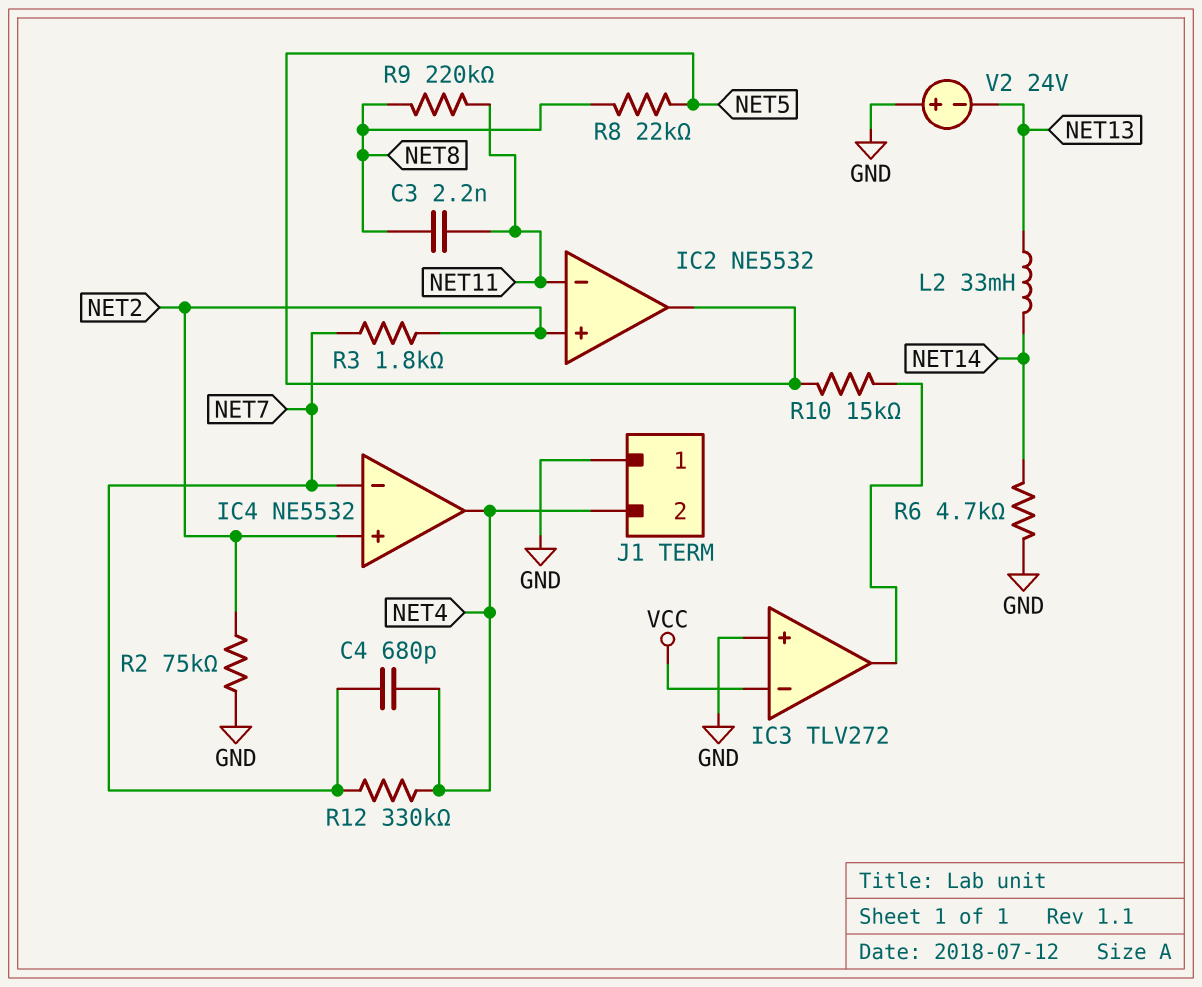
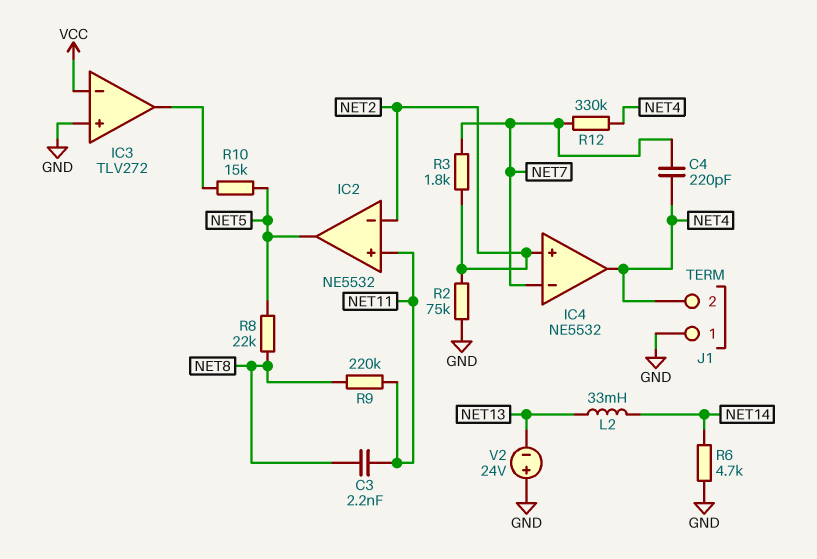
C4: 680pF (NET4, NET7) -> 220pF (NET4, NET7)
IC2 pin in+: NET2 -> NET11
IC2 pin in-: NET11 -> NET2

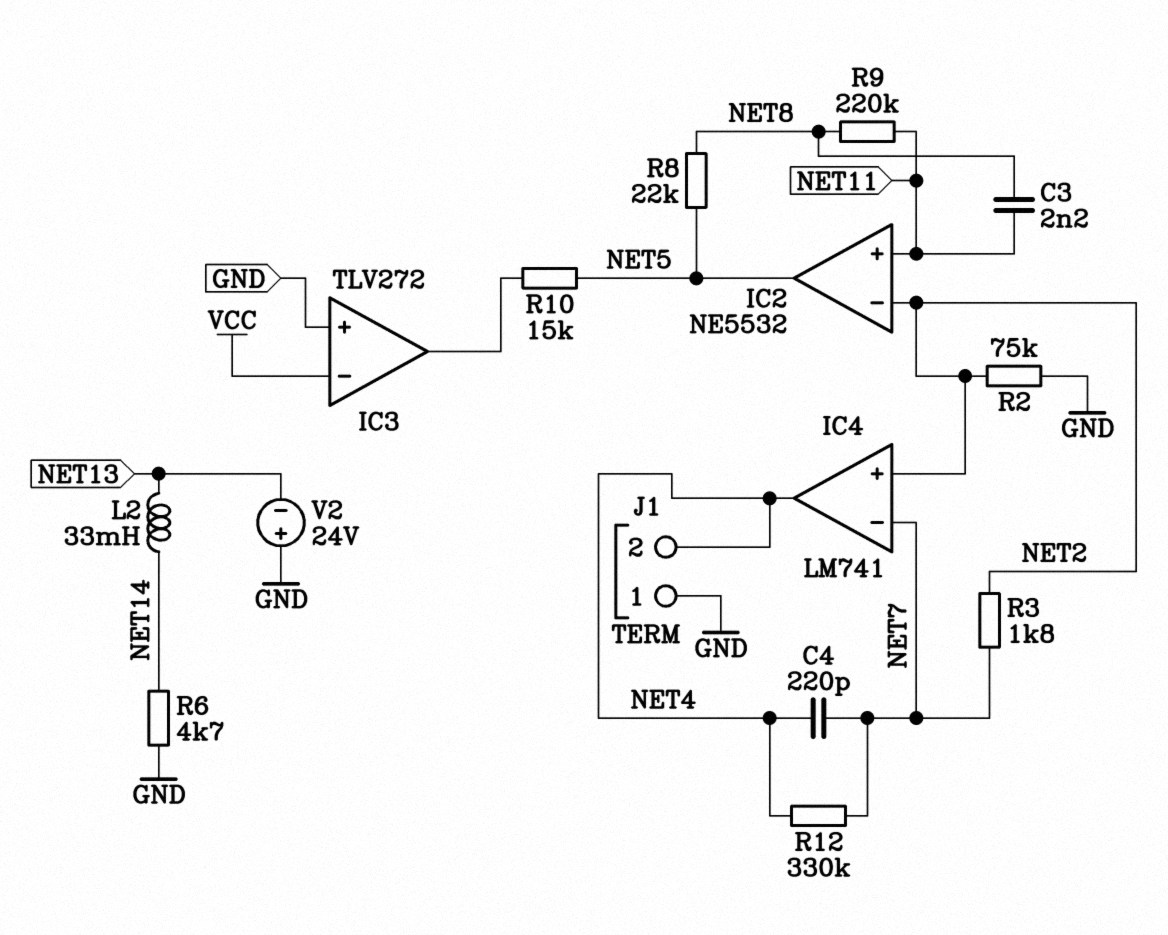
IC4: NE5532 -> LM741

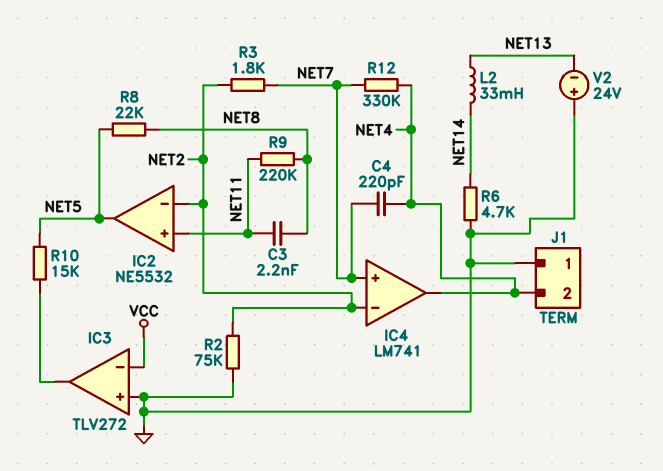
IC4 pin in+: NET2 -> NET7
IC4 pin in-: NET7 -> NET2

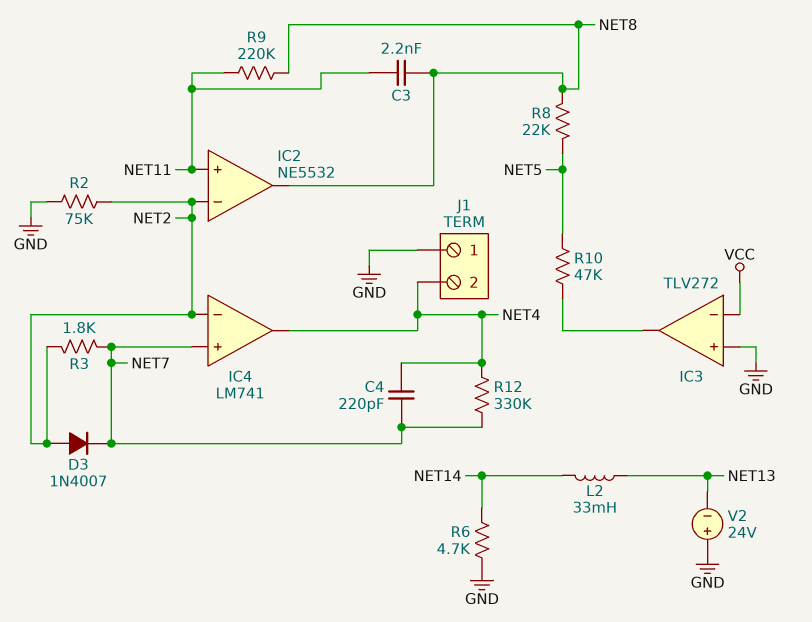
D3: none -> diode 1N4007 (A NET2, K NET7)
IC2 pin out: NET5 -> NET8
R10: 15k (IC3/out, NET5) -> 47k (IC3/out, NET5)

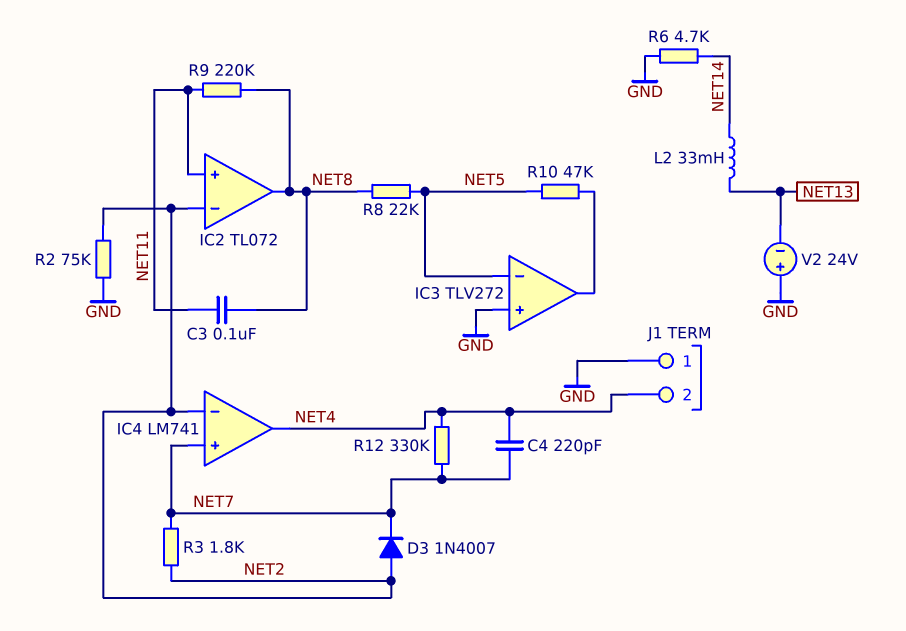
C3: 2.2nF (NET8, NET11) -> 100nF (NET8, NET11)
IC2: NE5532 -> TL072
IC3 pin in-: VCC -> NET5

